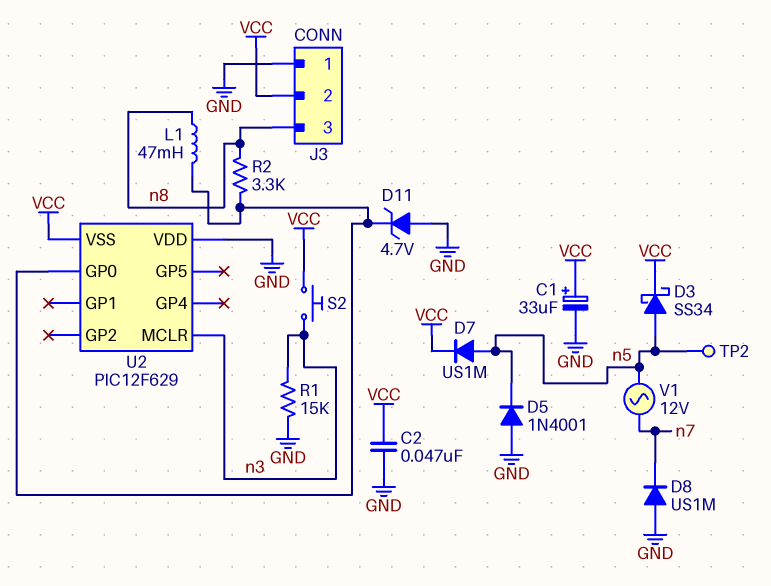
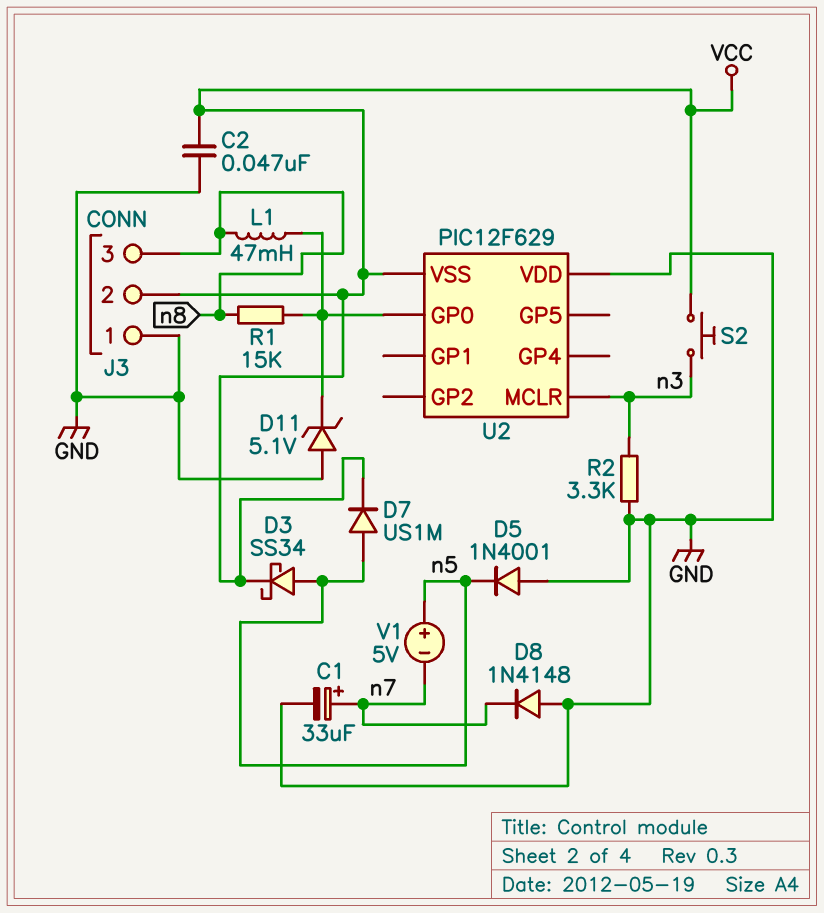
C1: 33uF (plus VCC, minus GND) -> 33uF (plus n7, minus GND)
D8: diode US1M (A GND, K n7) -> diode 1N4148 (A GND, K n7)
D11: zener 4.7V (A GND, K U2/GP0) -> zener 5.1V (A GND, K U2/GP0)
R1: 15k (GND, n3) -> 15k (U2/GP0, n8)
R2: 3.3k (U2/GP0, n8) -> 3.3k (GND, n3)
TP2: test point (n5) -> none
V1: AC 12V (n5, n7) -> 5V (plus n5, minus n7)

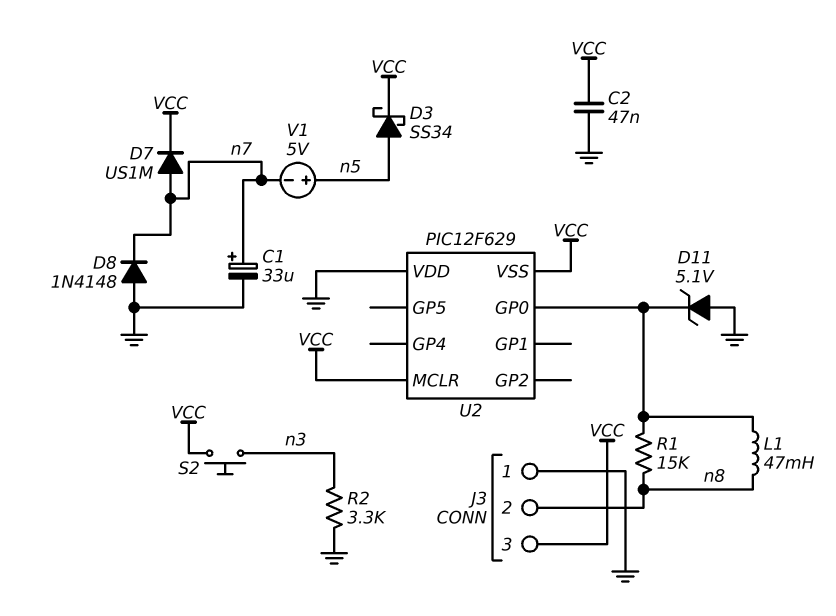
D5: diode 1N4001 (A GND, K n5) -> none
D7: diode US1M (A n5, K VCC) -> diode US1M (A n7, K VCC)
J3 pin 2: VCC -> n8
J3 pin 3: n8 -> VCC
U2 pin MCLR: n3 -> VCC

